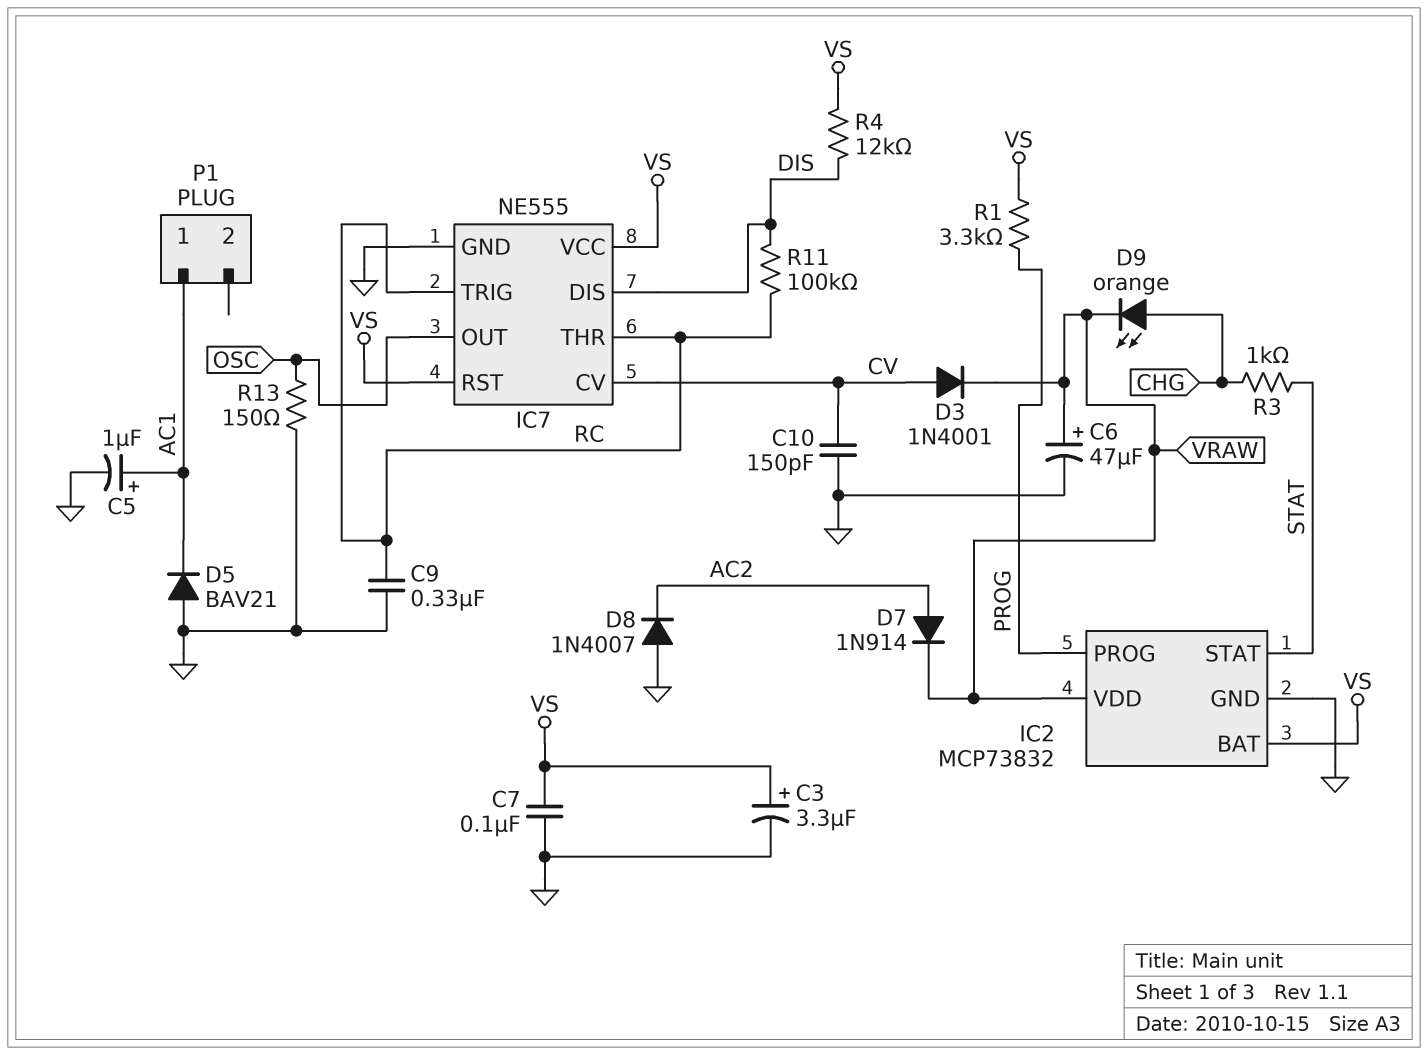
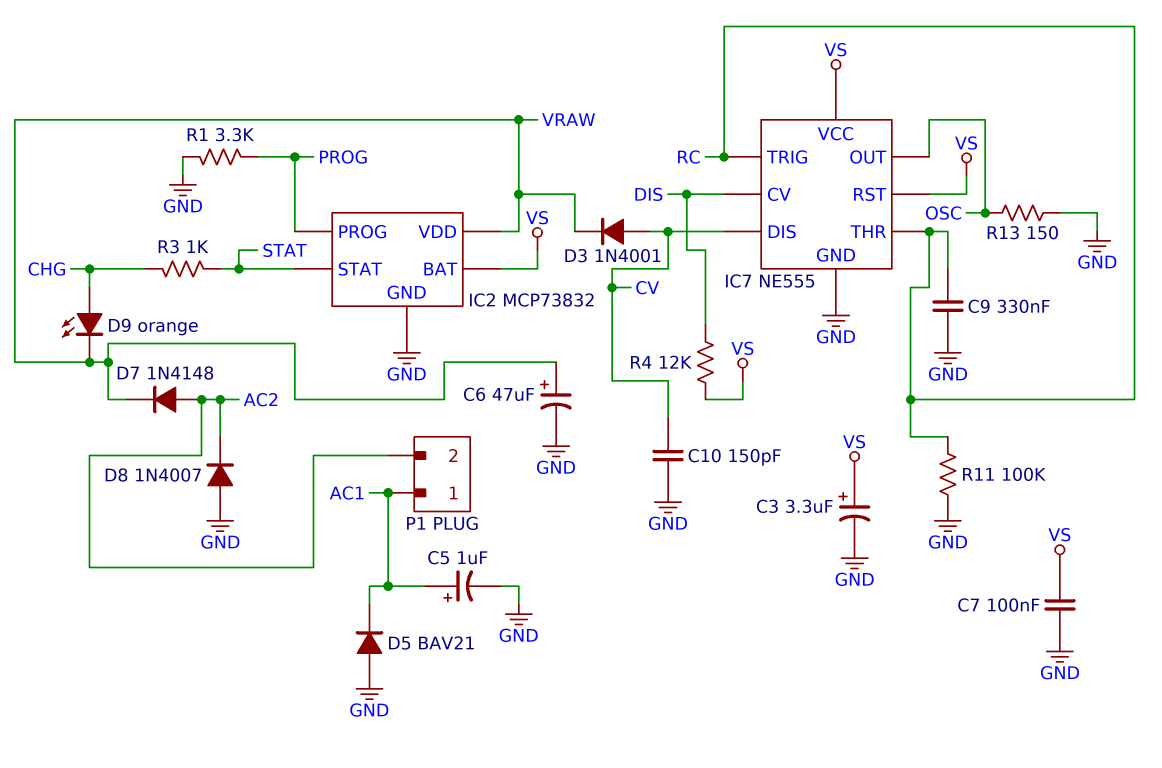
D7: diode 1N914 (A AC2, K VRAW) -> diode 1N4148 (A AC2, K VRAW)
IC7 pin CV: CV -> DIS
IC7 pin DIS: DIS -> CV
P1 pin 2: none -> AC2
R1: 3.3k (PROG, VS) -> 3.3k (GND, PROG)
R11: 100k (DIS, RC) -> 100k (GND, RC)

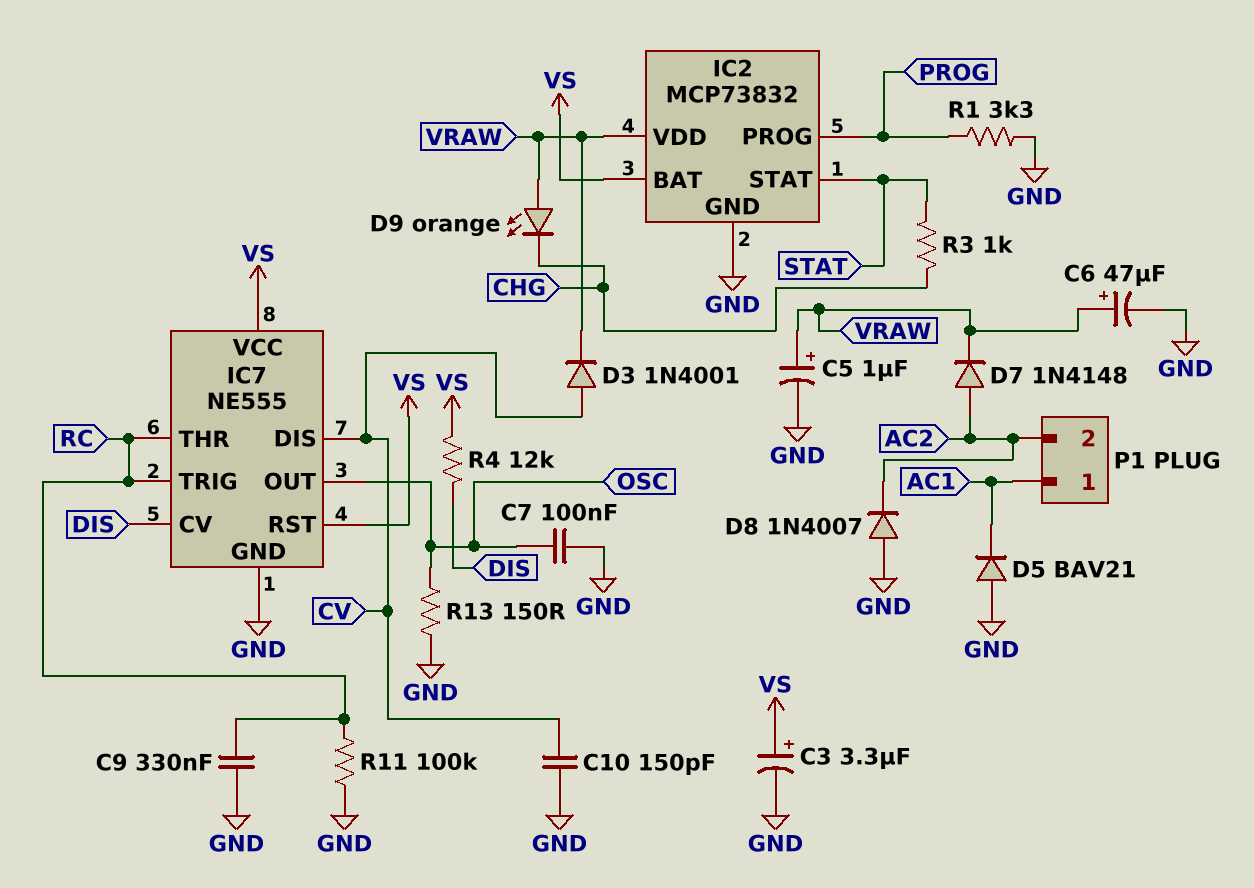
C5: 1uF (plus AC1, minus GND) -> 1uF (plus VRAW, minus GND)
C7: 100nF (GND, VS) -> 100nF (GND, OSC)
D9: LED orange (A CHG, K VRAW) -> LED orange (A VRAW, K CHG)

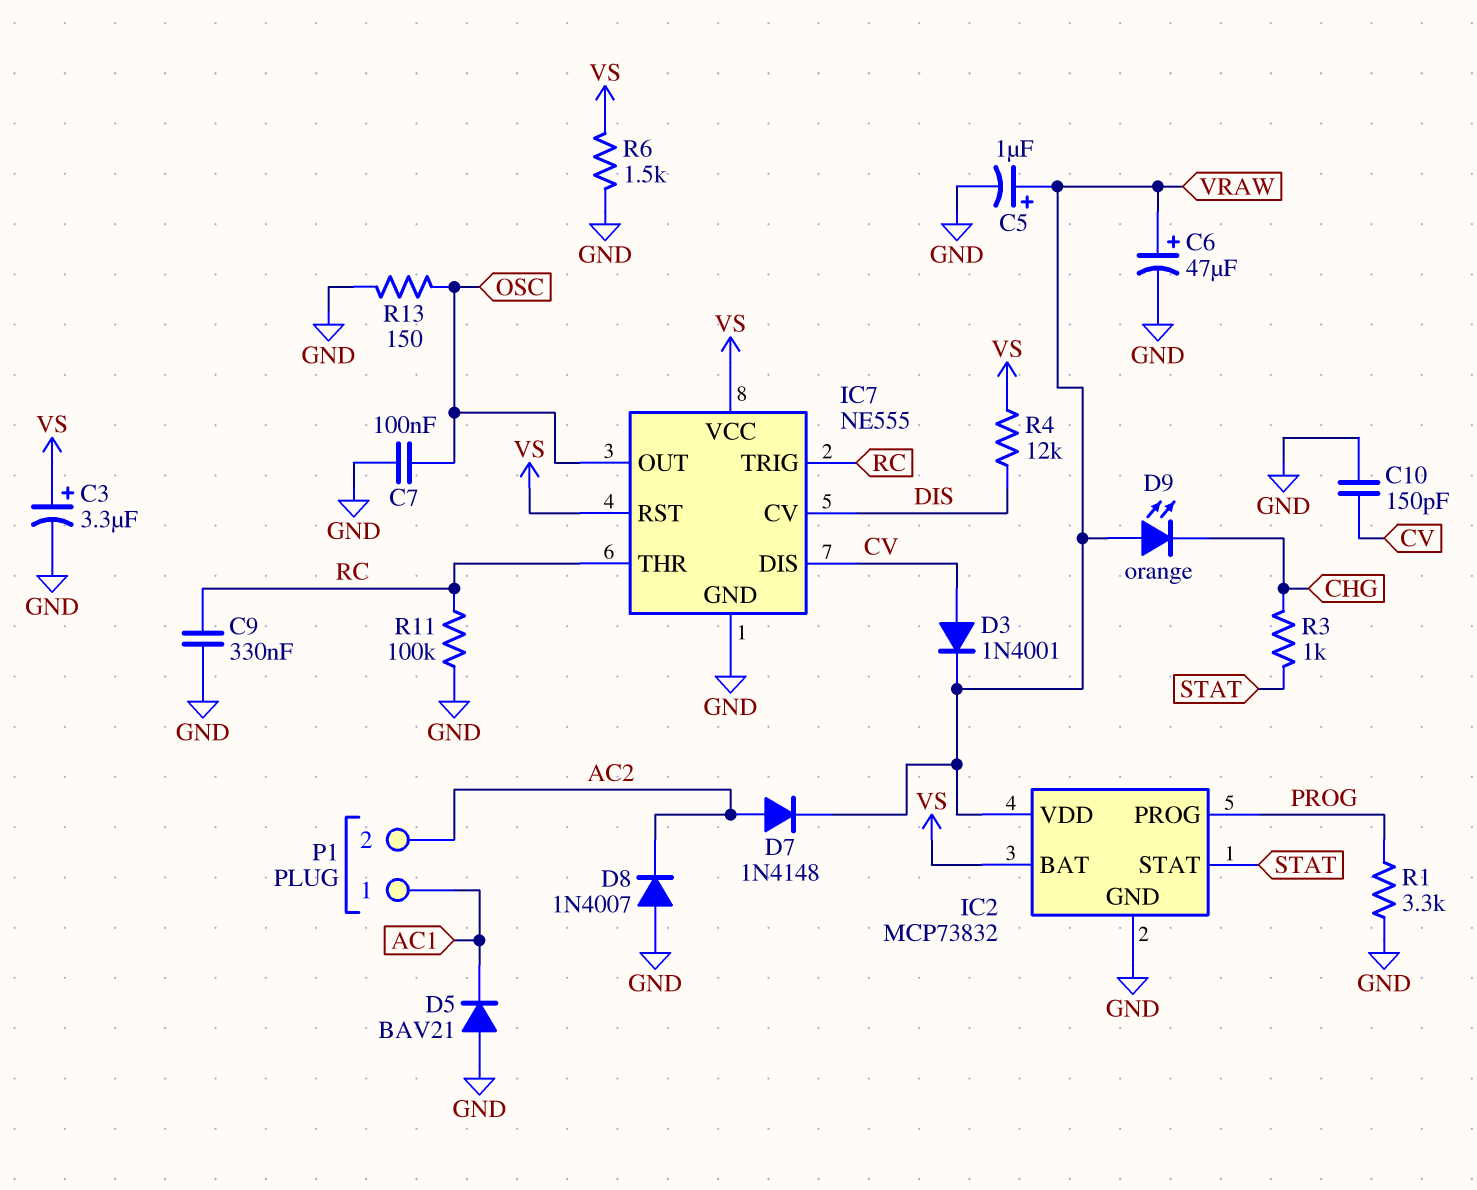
R6: none -> 1.5k (GND, VS)

